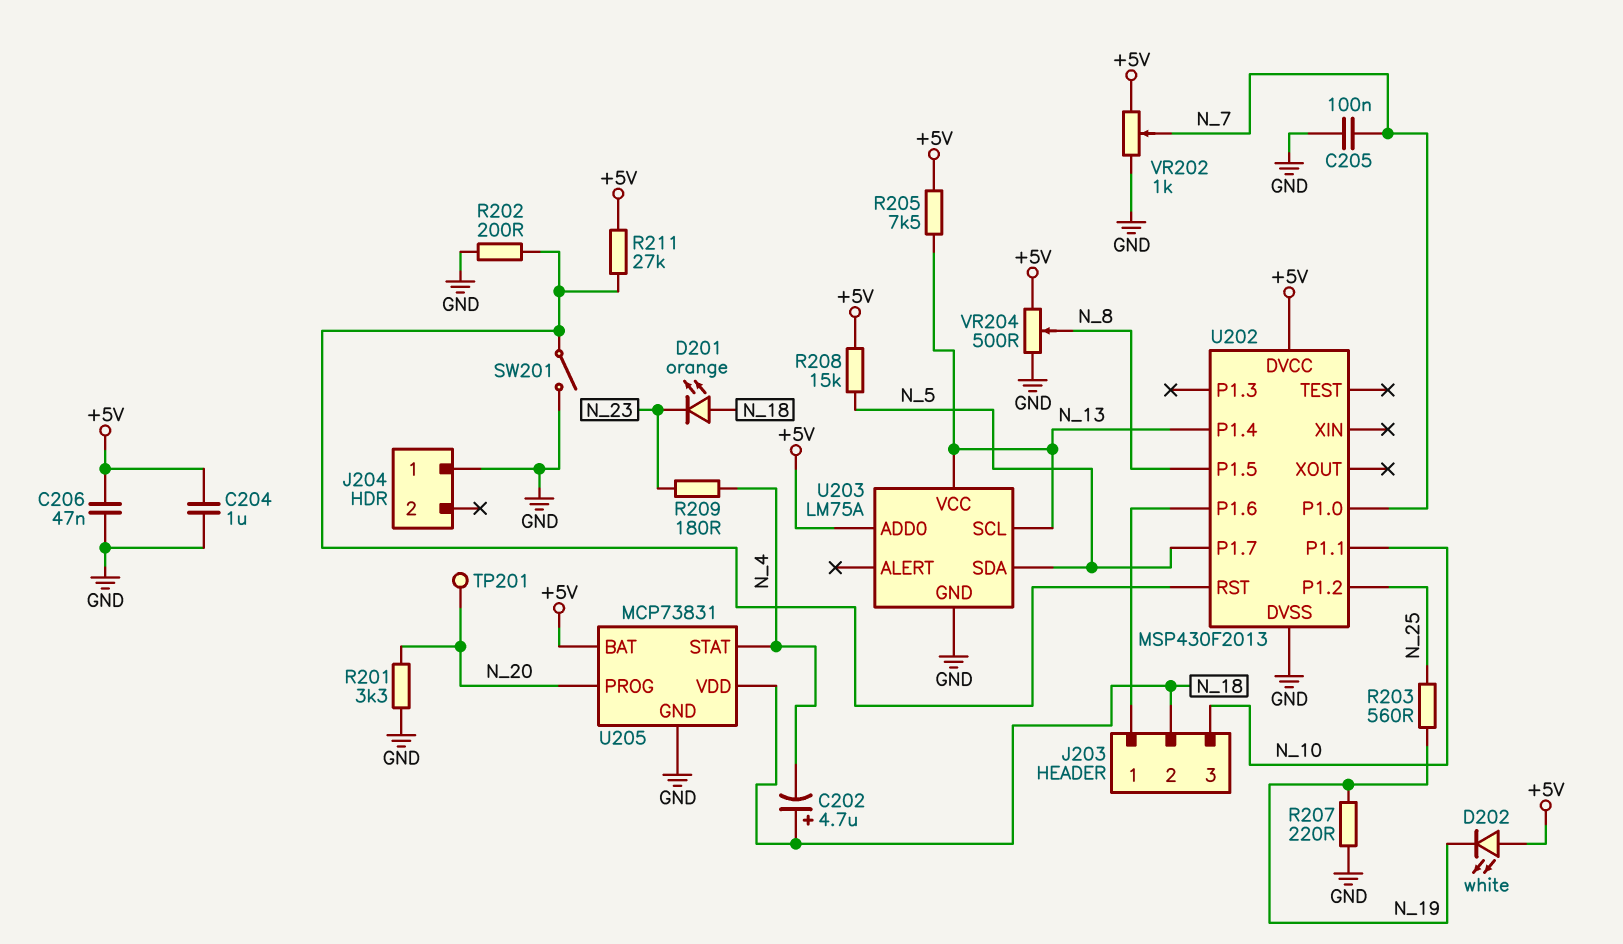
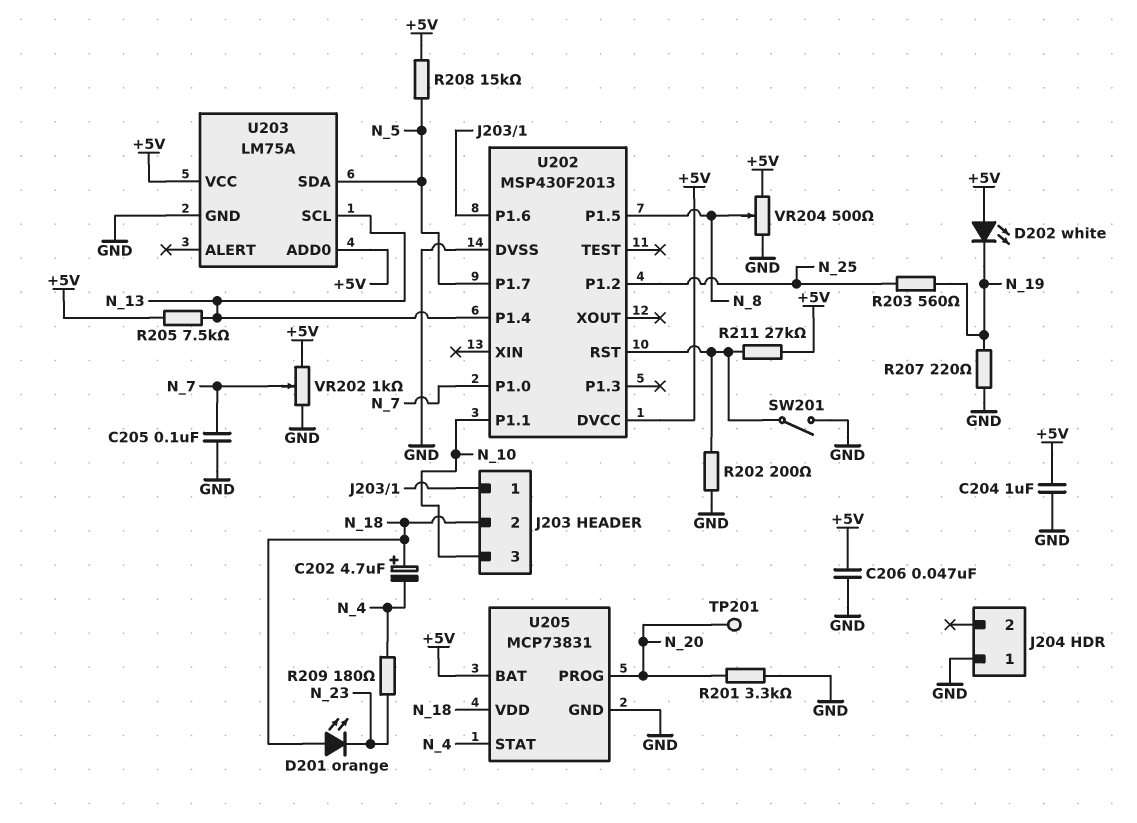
U203 pin VCC: N_13 -> +5V

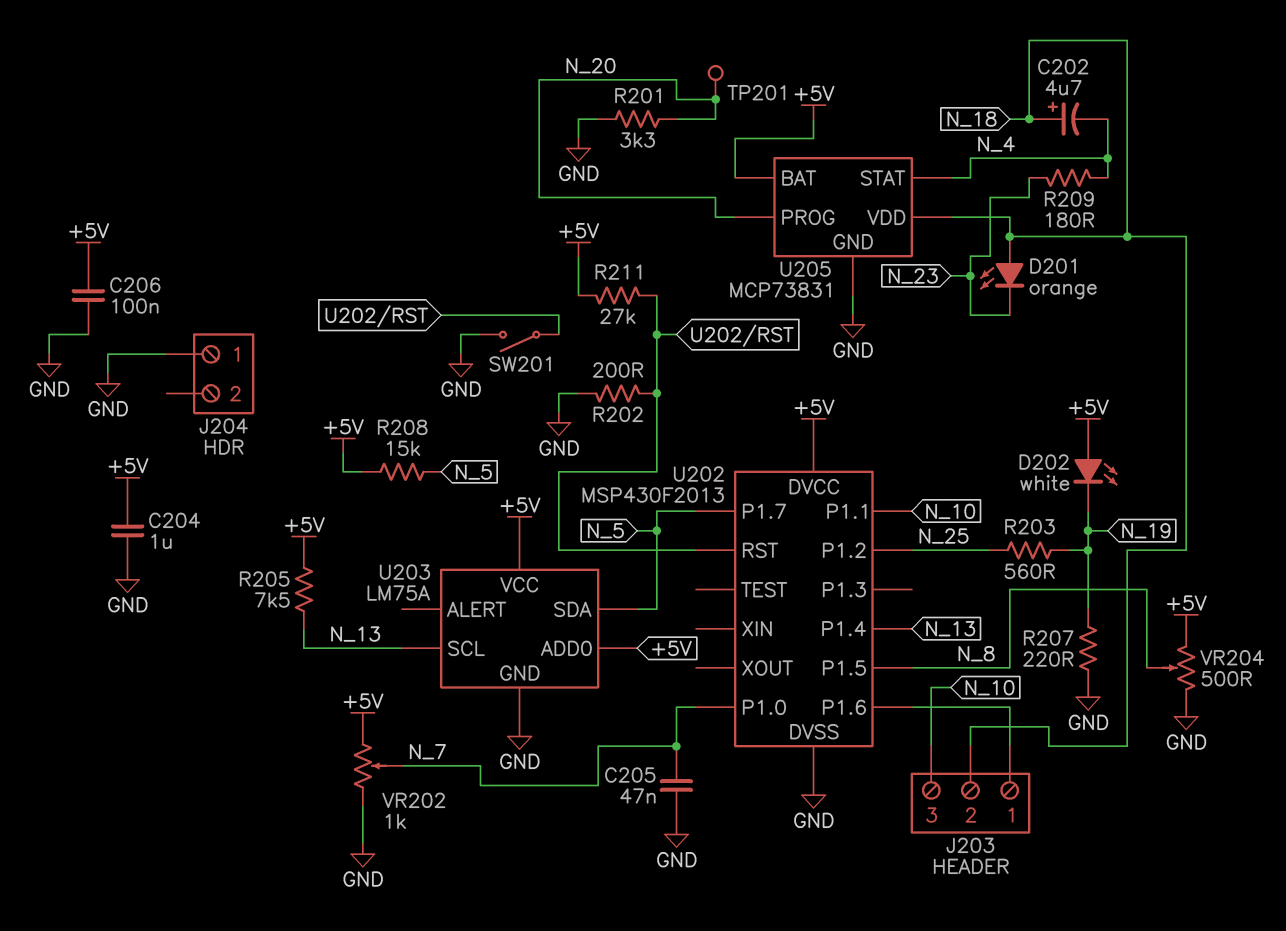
C205: 100nF (GND, N_7) -> 47nF (GND, N_7)
C206: 47nF (+5V, GND) -> 100nF (+5V, GND)

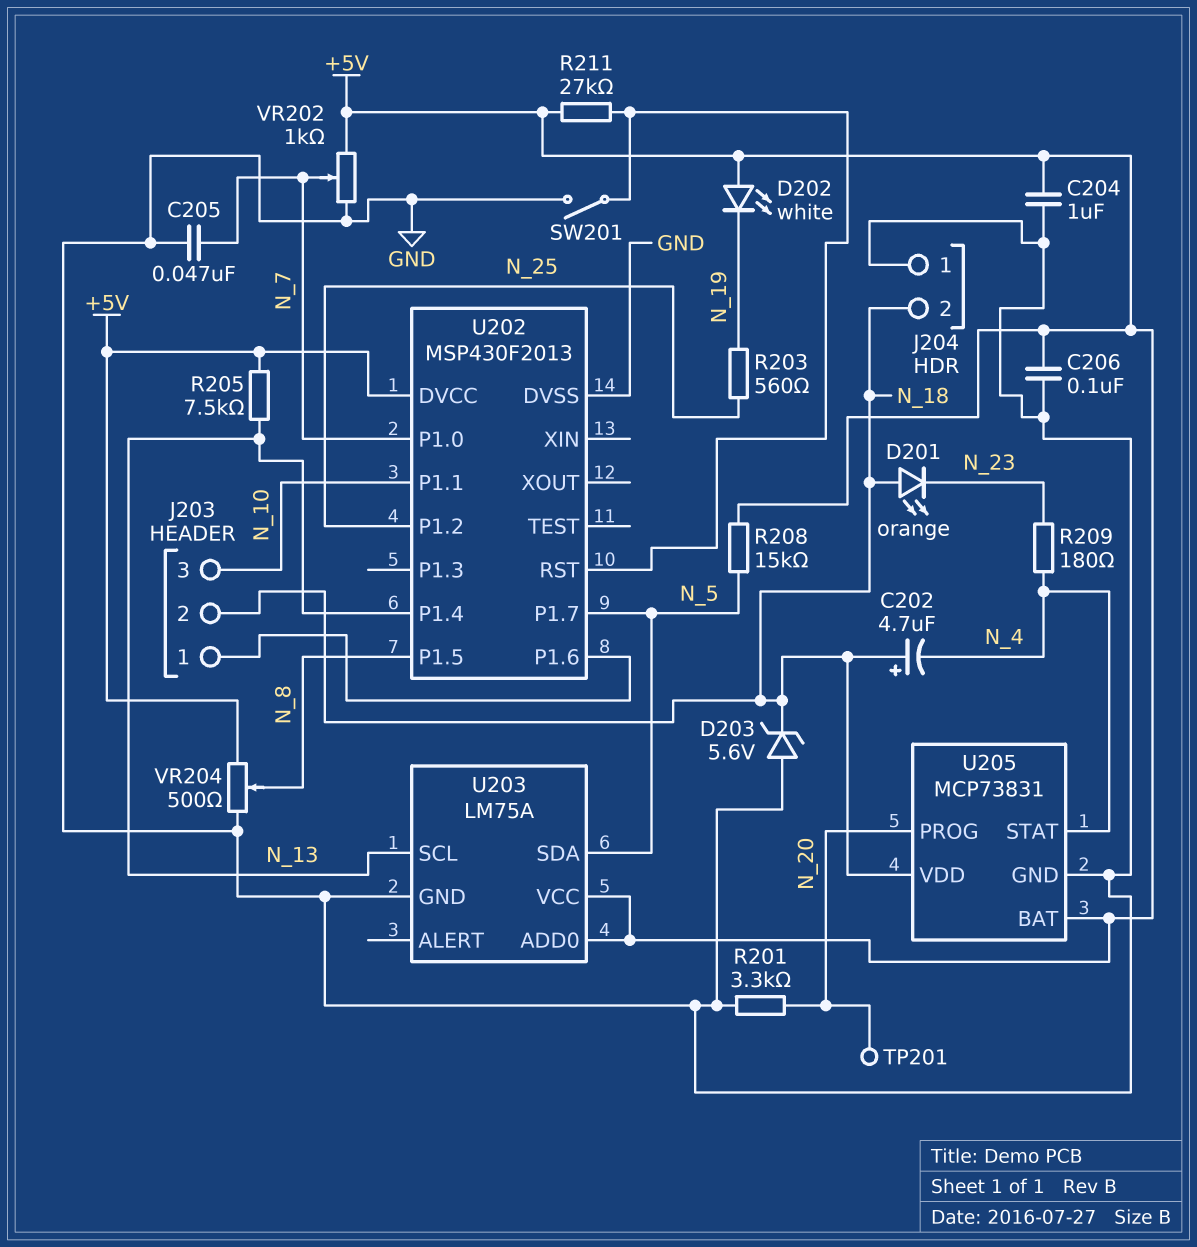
D203: none -> zener 5.6V (A GND, K N_18)
J204 pin 2: none -> N_18
R202: 200 (GND, U202/RST) -> none
R207: 220 (GND, N_19) -> none

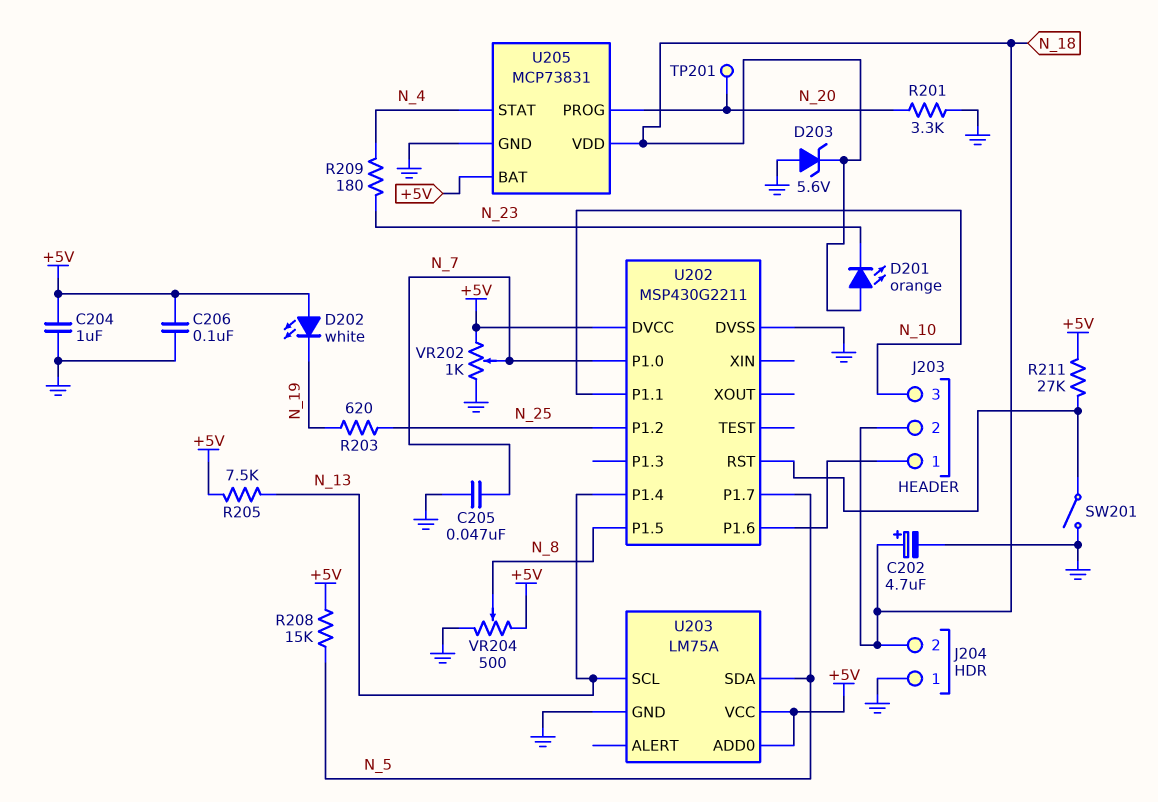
C202: 4.7uF (plus N_18, minus N_4) -> 4.7uF (plus N_18, minus GND)
R203: 560 (N_19, N_25) -> 620 (N_19, N_25)
U202: MSP430F2013 -> MSP430G2211

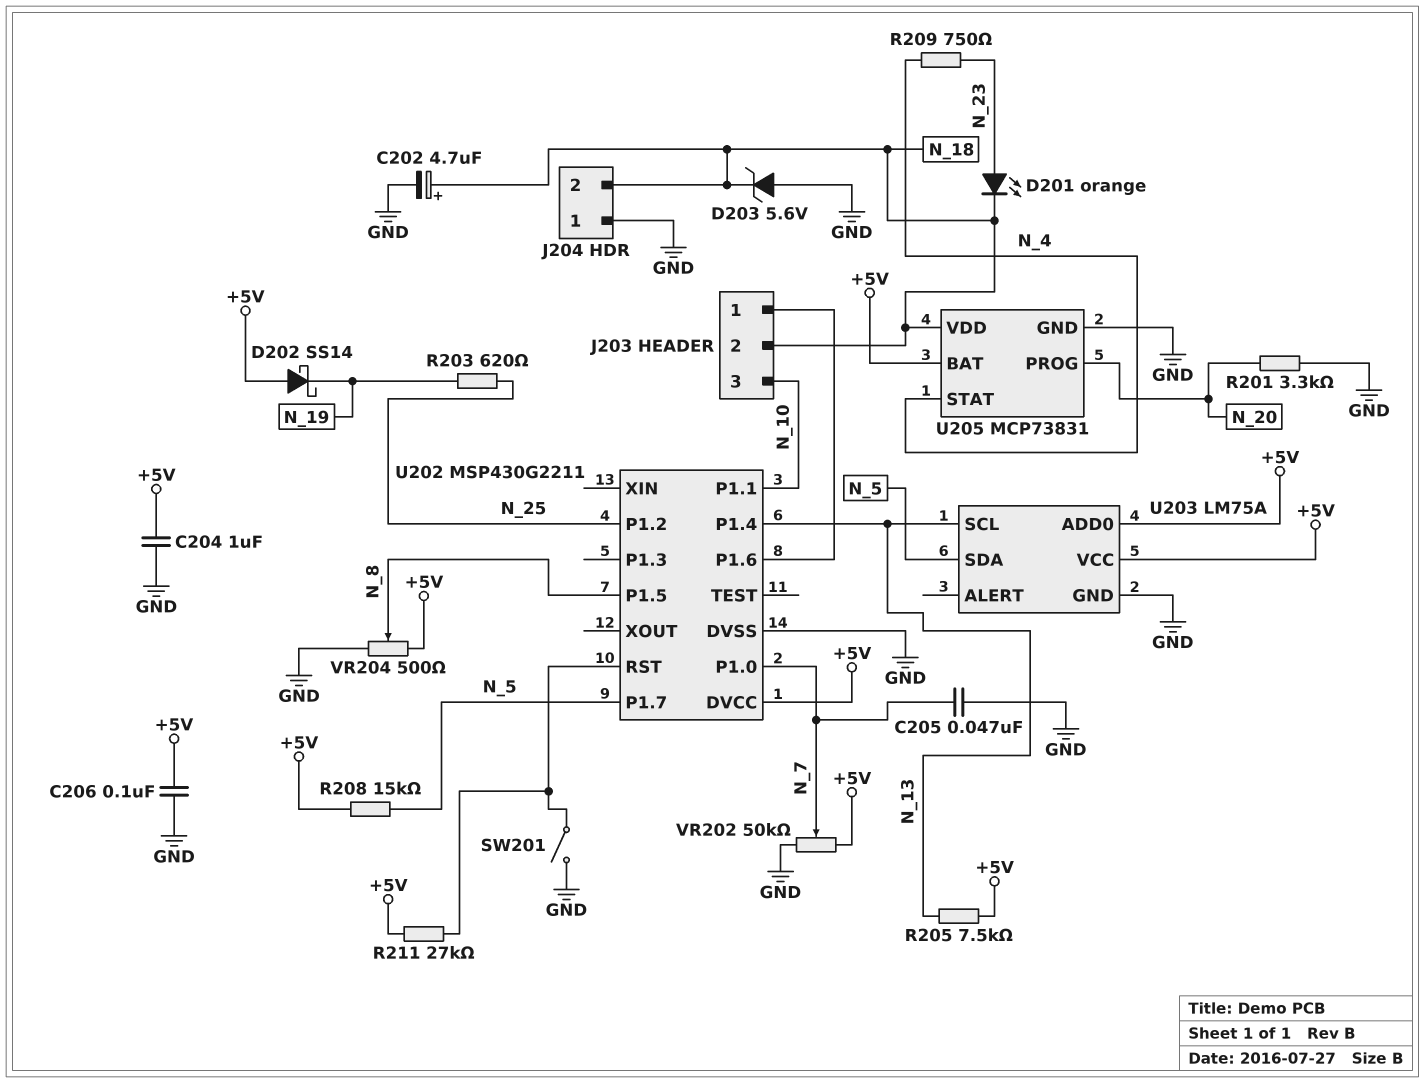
D201: LED orange (A N_18, K N_23) -> LED orange (A N_23, K N_18)
D202: LED white (A +5V, K N_19) -> schottky SS14 (A +5V, K N_19)
R209: 180 (N_4, N_23) -> 750 (N_4, N_23)
TP201: test point (N_20) -> none
VR202: 1k (+5V, GND, wiper N_7) -> 50k (+5V, GND, wiper N_7)

